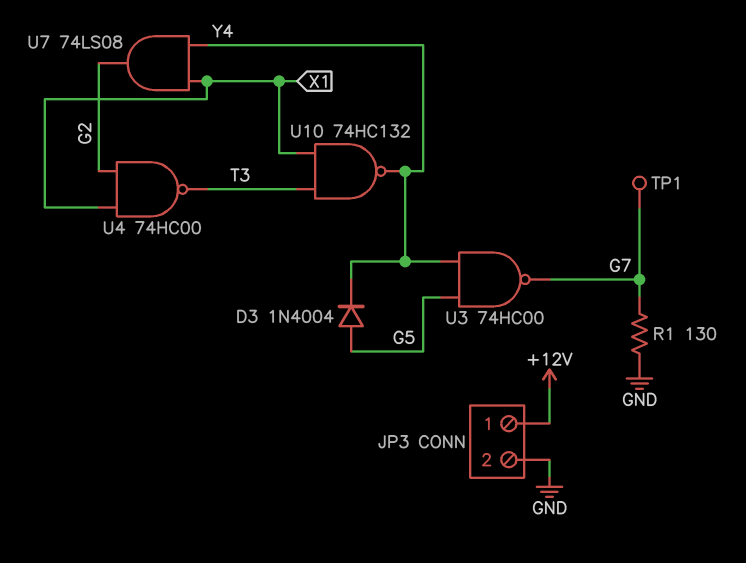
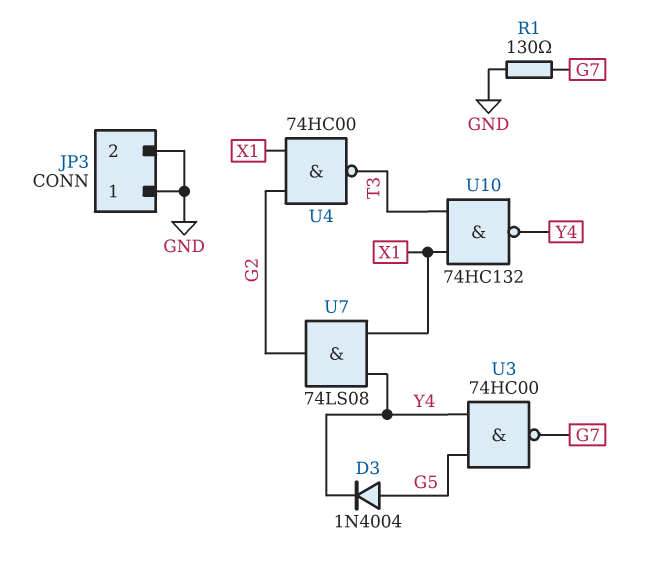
JP3 pin 1: +12V -> GND
TP1: test point (G7) -> none

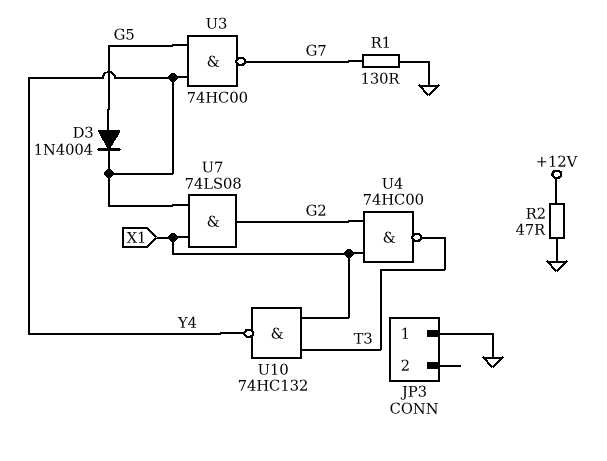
JP3 pin 2: GND -> none
R2: none -> 47 (+12V, GND)

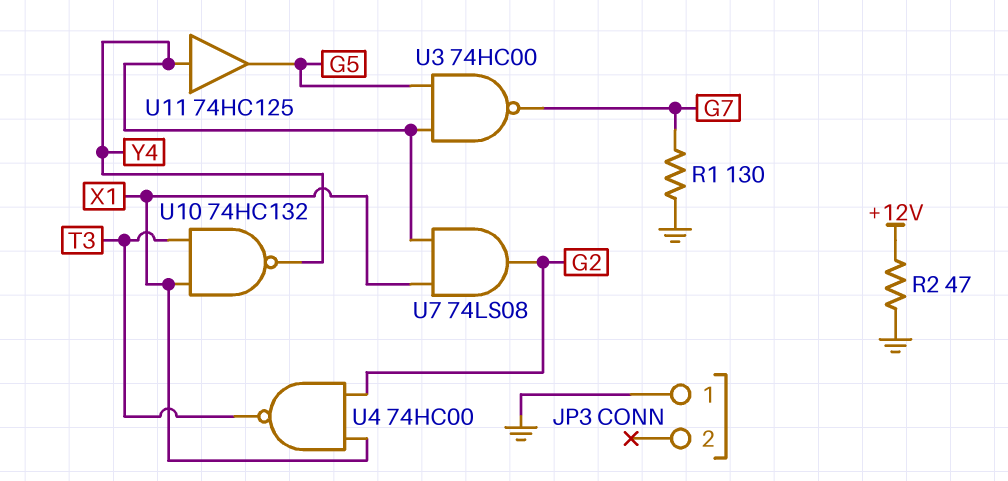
D3: diode 1N4004 (A G5, K Y4) -> none
U11: none -> buffer 74HC125 (in Y4, out G5)

